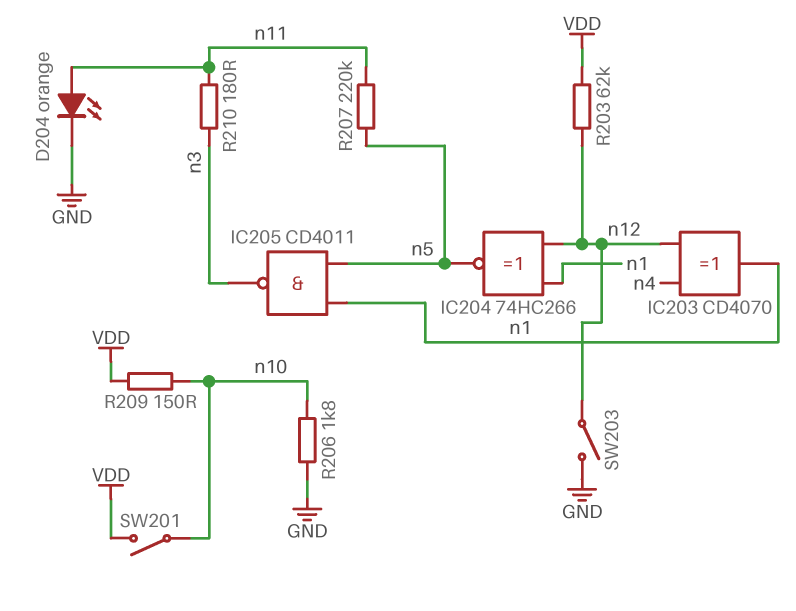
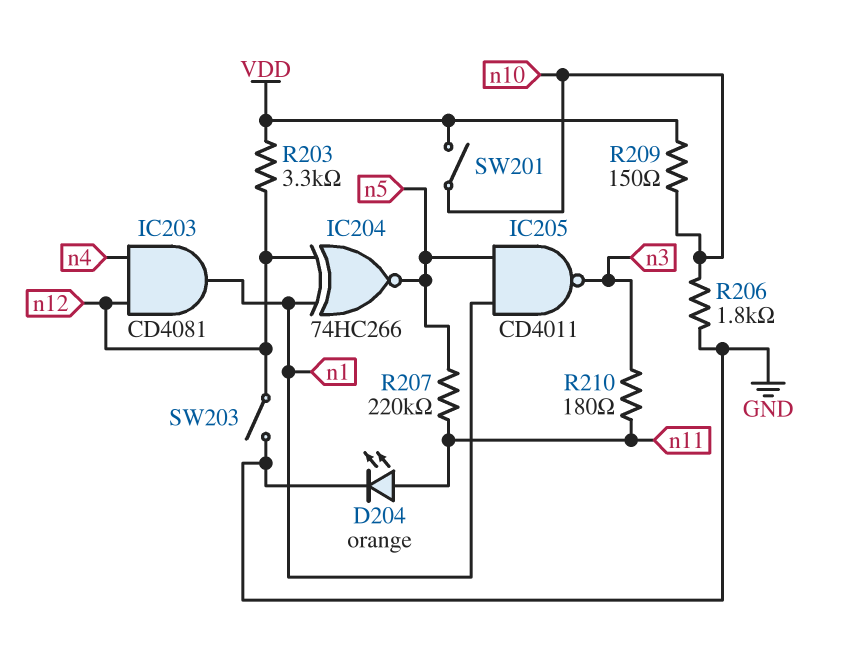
IC203: XOR CD4070 (in n4, in n12, out n1) -> AND CD4081 (in n4, in n12, out n1)
R203: 62k (VDD, n12) -> 3.3k (VDD, n12)

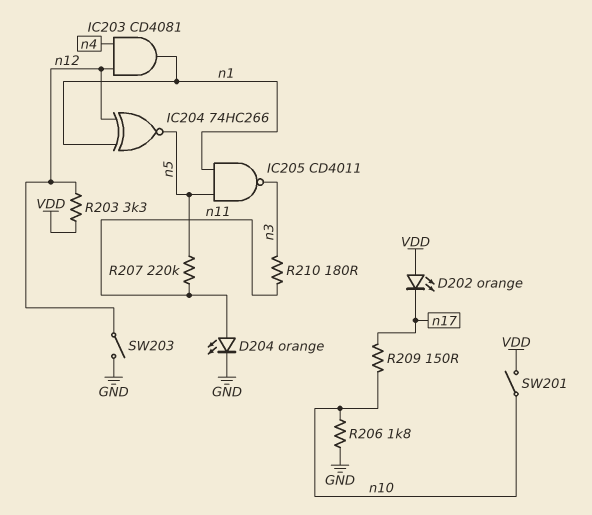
D202: none -> LED orange (A VDD, K n17)
R209: 150 (VDD, n10) -> 150 (n10, n17)

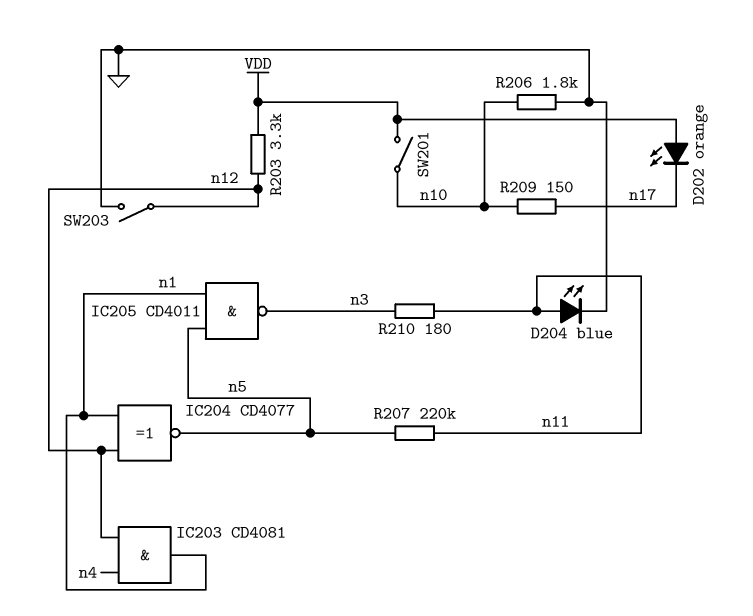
D204: LED orange (A n11, K GND) -> LED blue (A n11, K GND)
IC204: XNOR 74HC266 (in n1, in n12, out n5) -> XNOR CD4077 (in n1, in n12, out n5)

